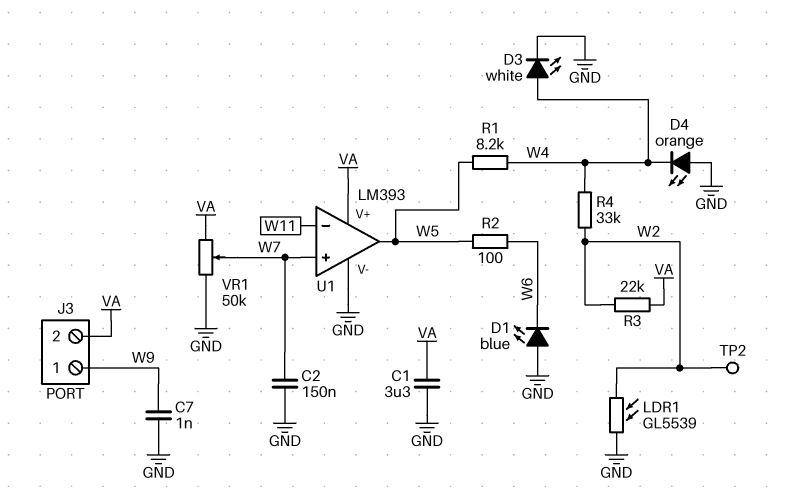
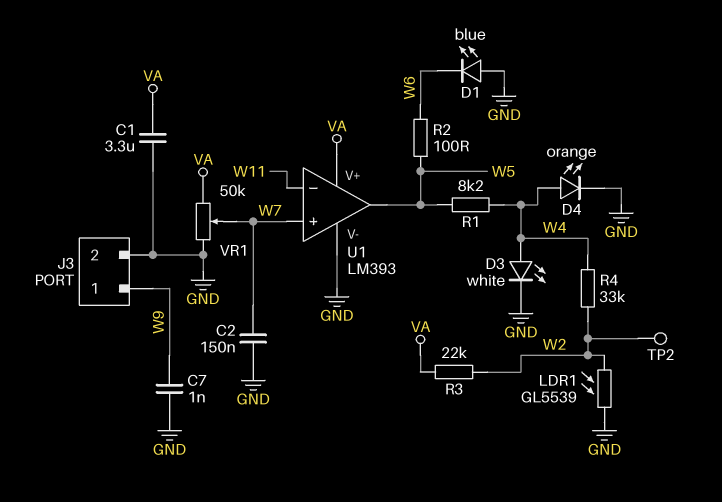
D4: LED orange (A GND, K W4) -> LED orange (A W4, K GND)
J3 pin 2: VA -> GND

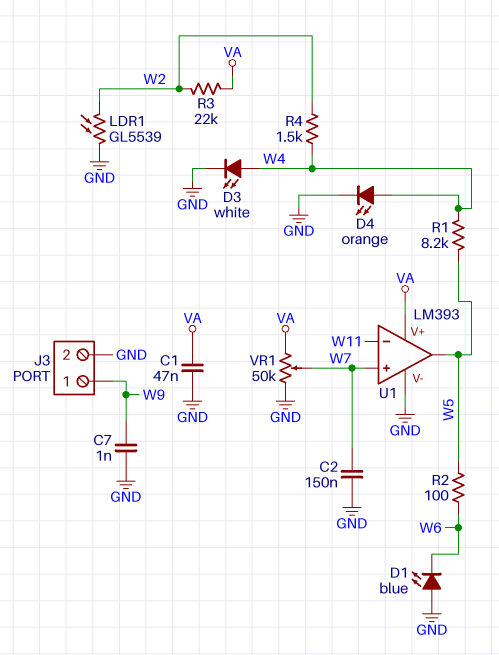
C1: 3.3uF (GND, VA) -> 47nF (GND, VA)
R4: 33k (W2, W4) -> 1.5k (W2, W4)
TP2: test point (W2) -> none

